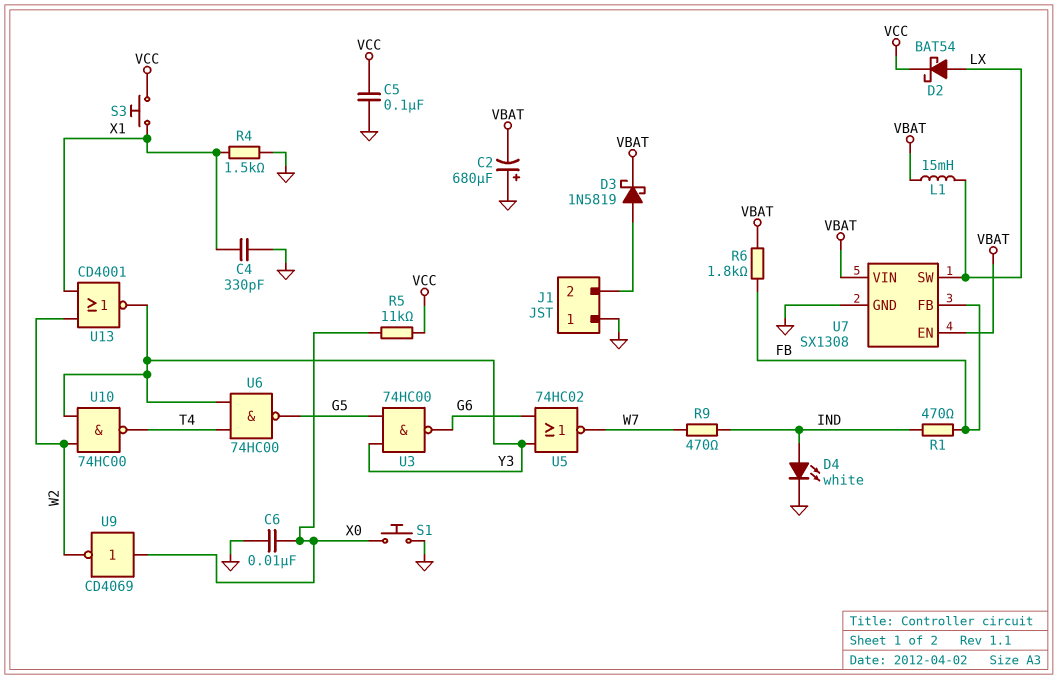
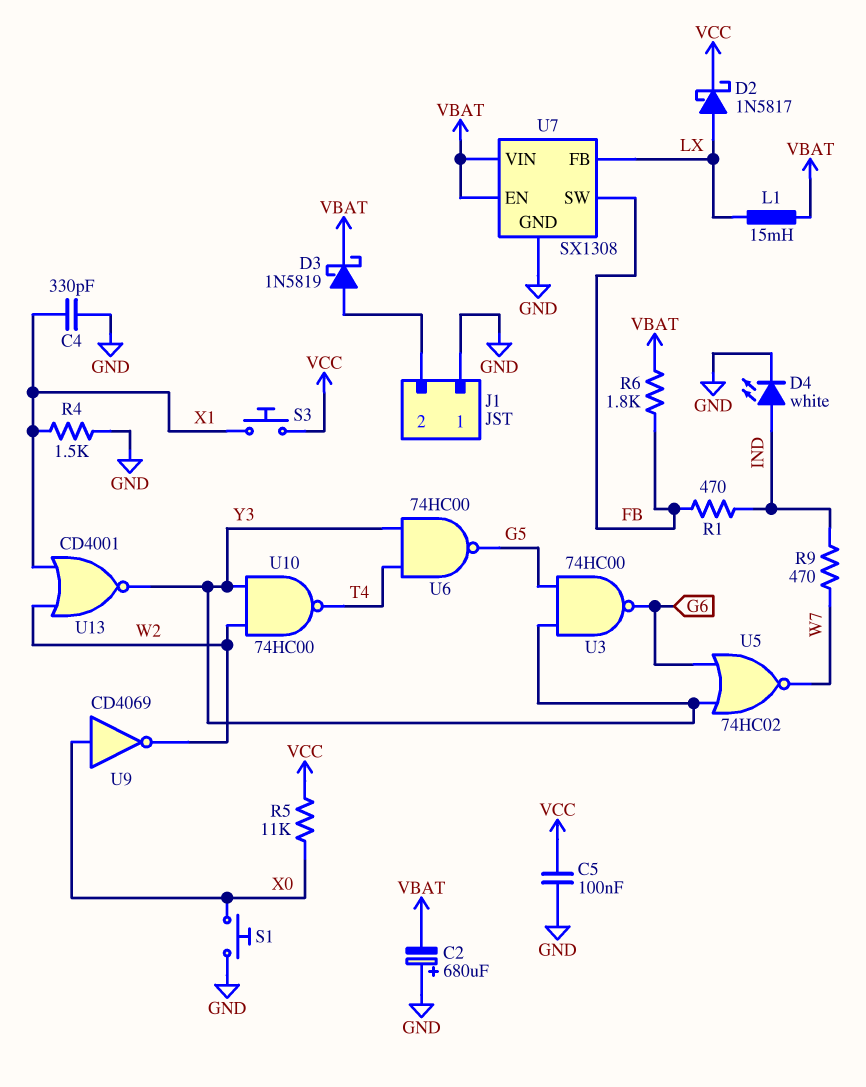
C6: 10nF (GND, X0) -> none
D2: schottky BAT54 (A LX, K VCC) -> schottky 1N5817 (A LX, K VCC)
U7 pin FB: FB -> LX
U7 pin SW: LX -> FB

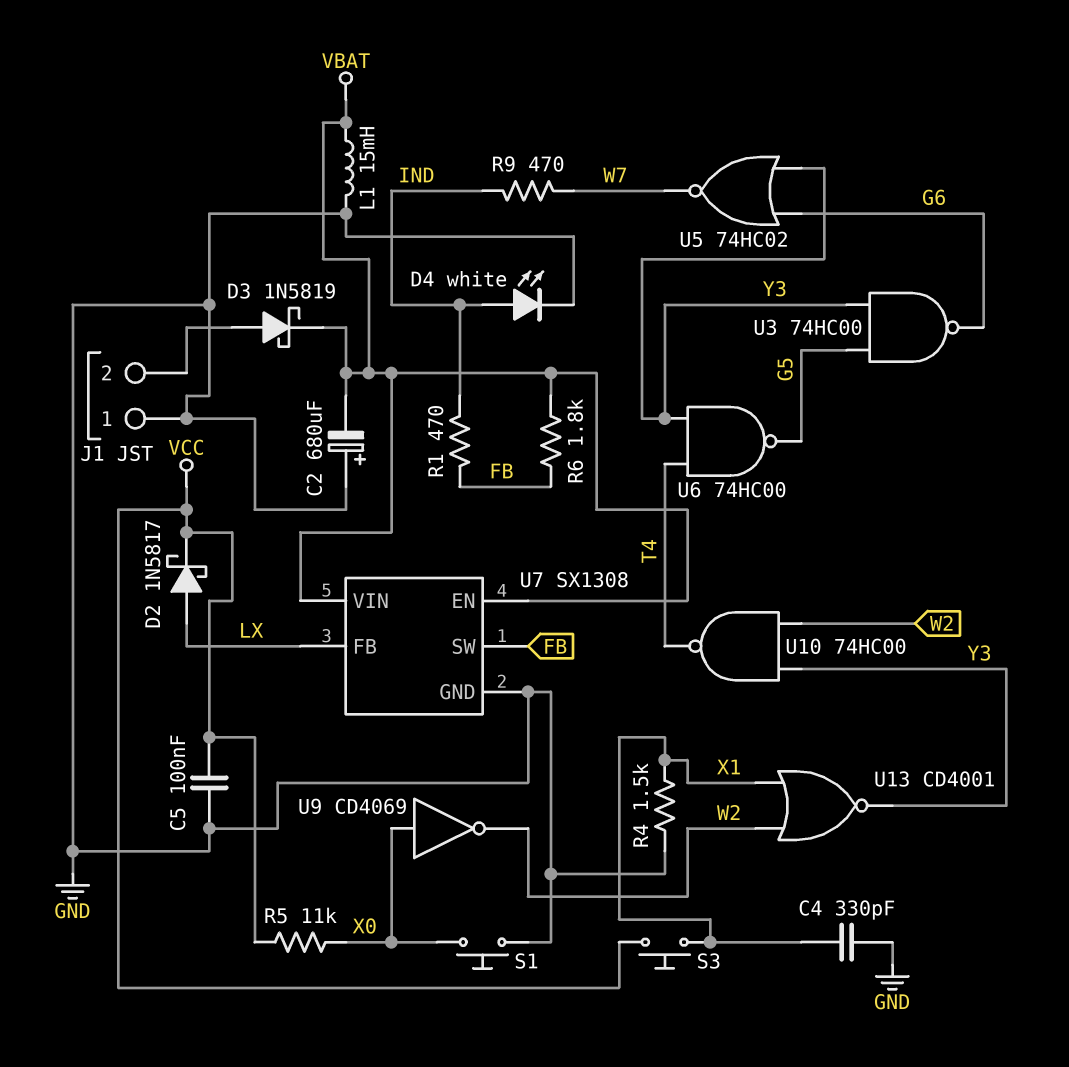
L1: 15mH (LX, VBAT) -> 15mH (GND, VBAT)

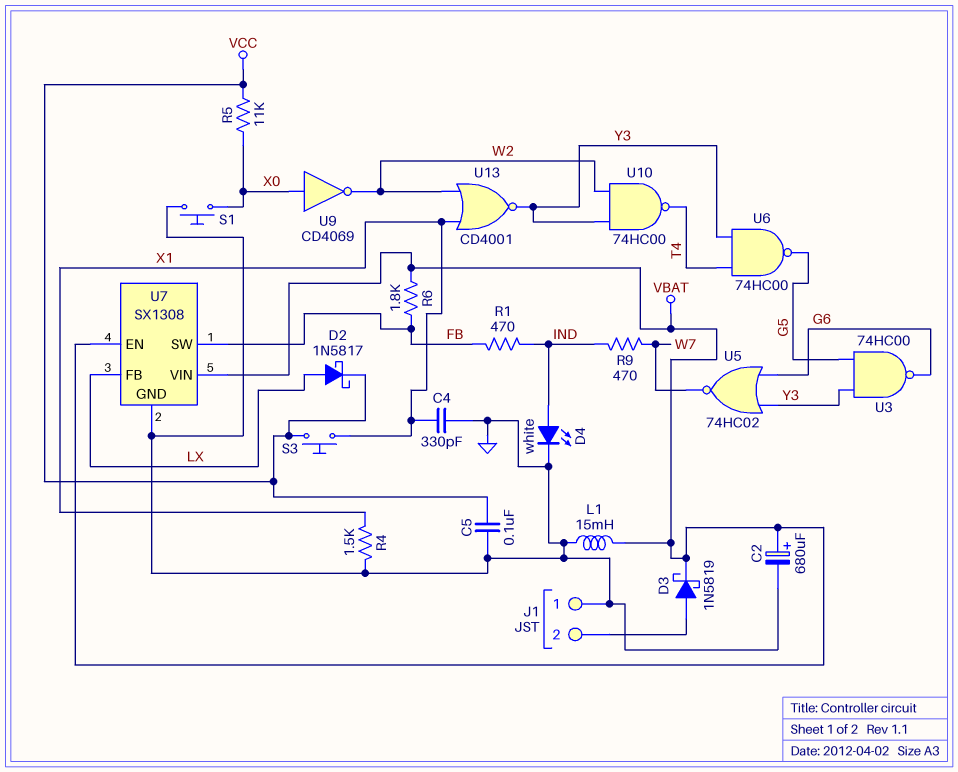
C2: 680uF (plus GND, minus VBAT) -> 680uF (plus VBAT, minus GND)

